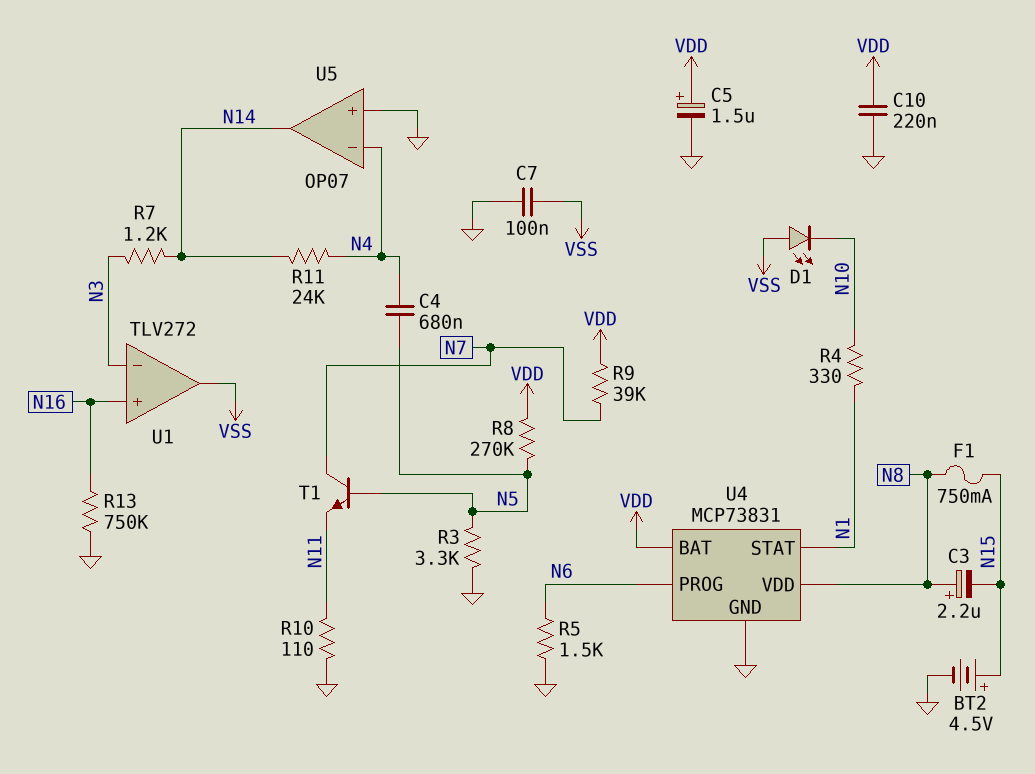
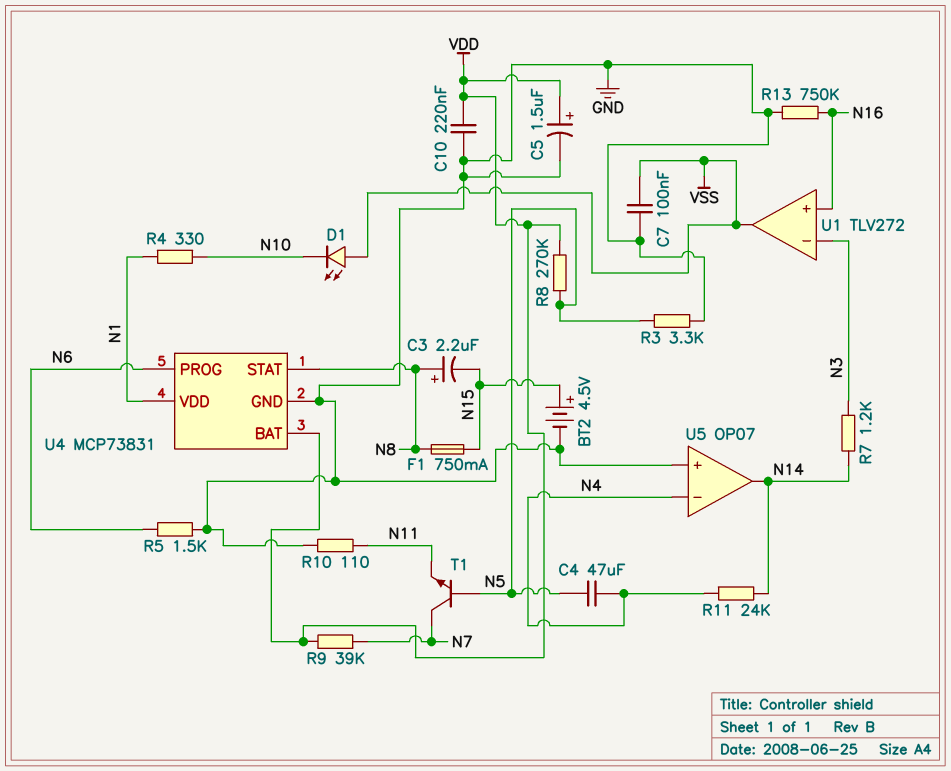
C4: 680nF (N4, N5) -> 47uF (N4, N5)
U4 pin STAT: N1 -> N8
U4 pin VDD: N8 -> N1

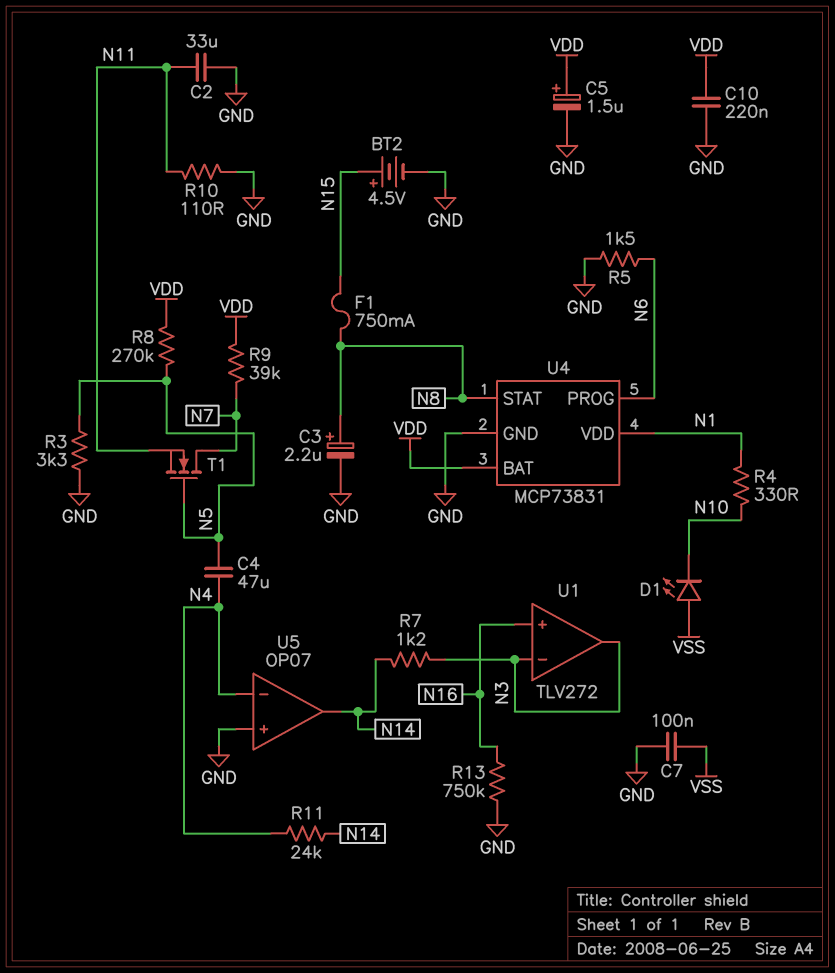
C2: none -> 33uF (GND, N11)
C3: 2.2uF (plus N8, minus N15) -> 2.2uF (plus N8, minus GND)
T1: NPN (B N5, C N7, E N11) -> NMOS (G N5, D N7, S N11)
U1 pin out: VSS -> N3

